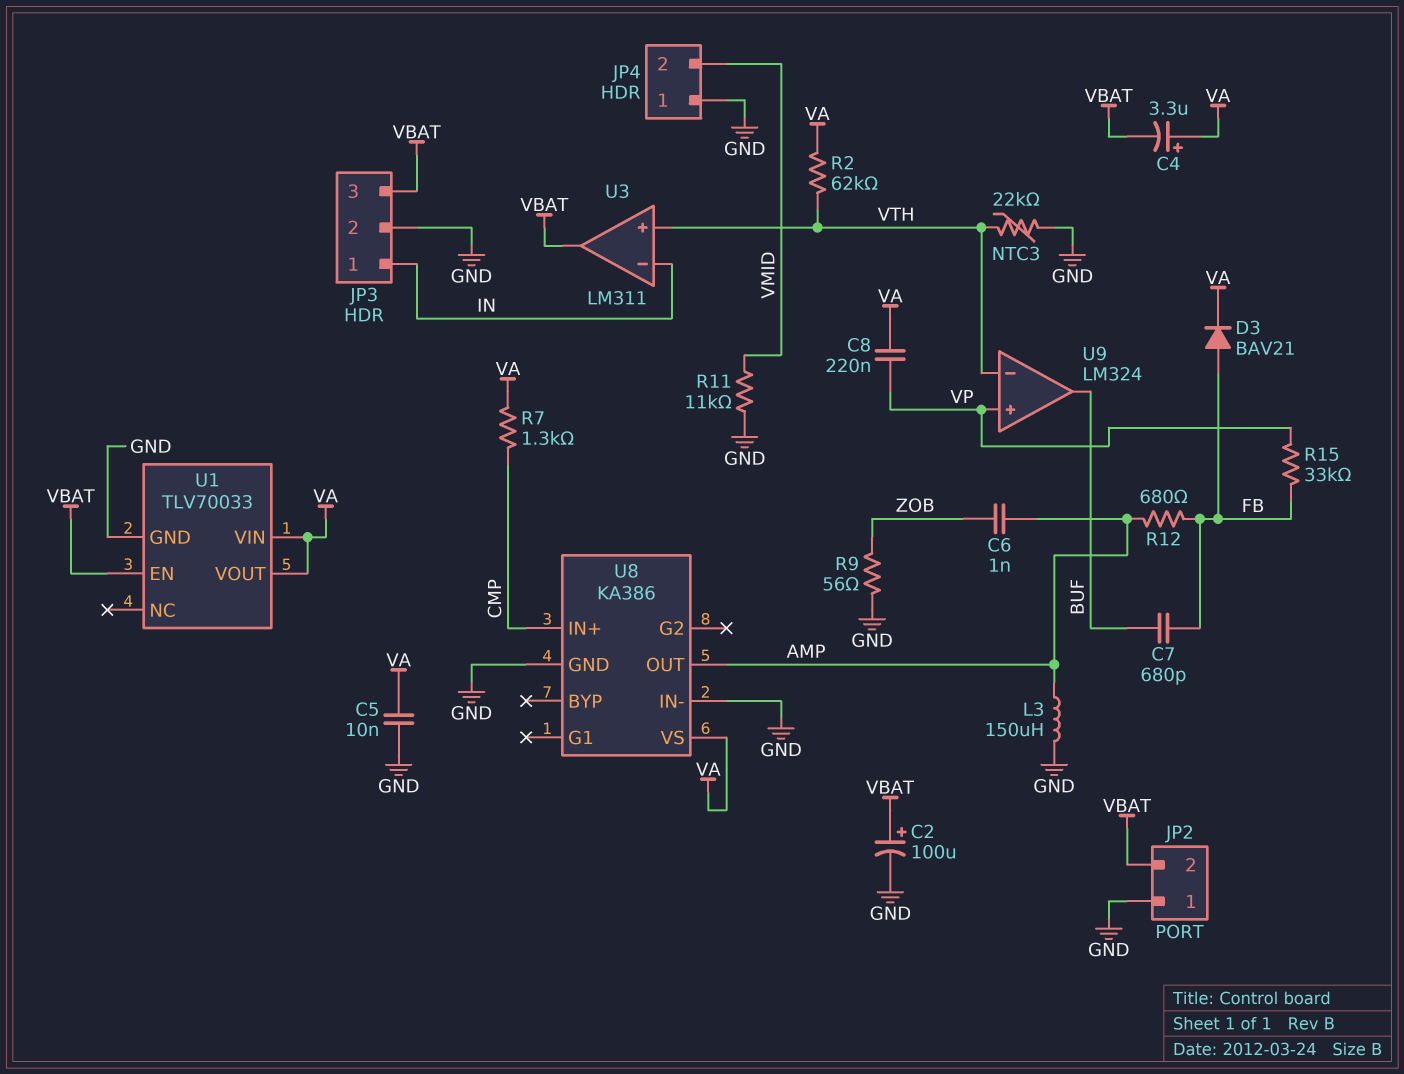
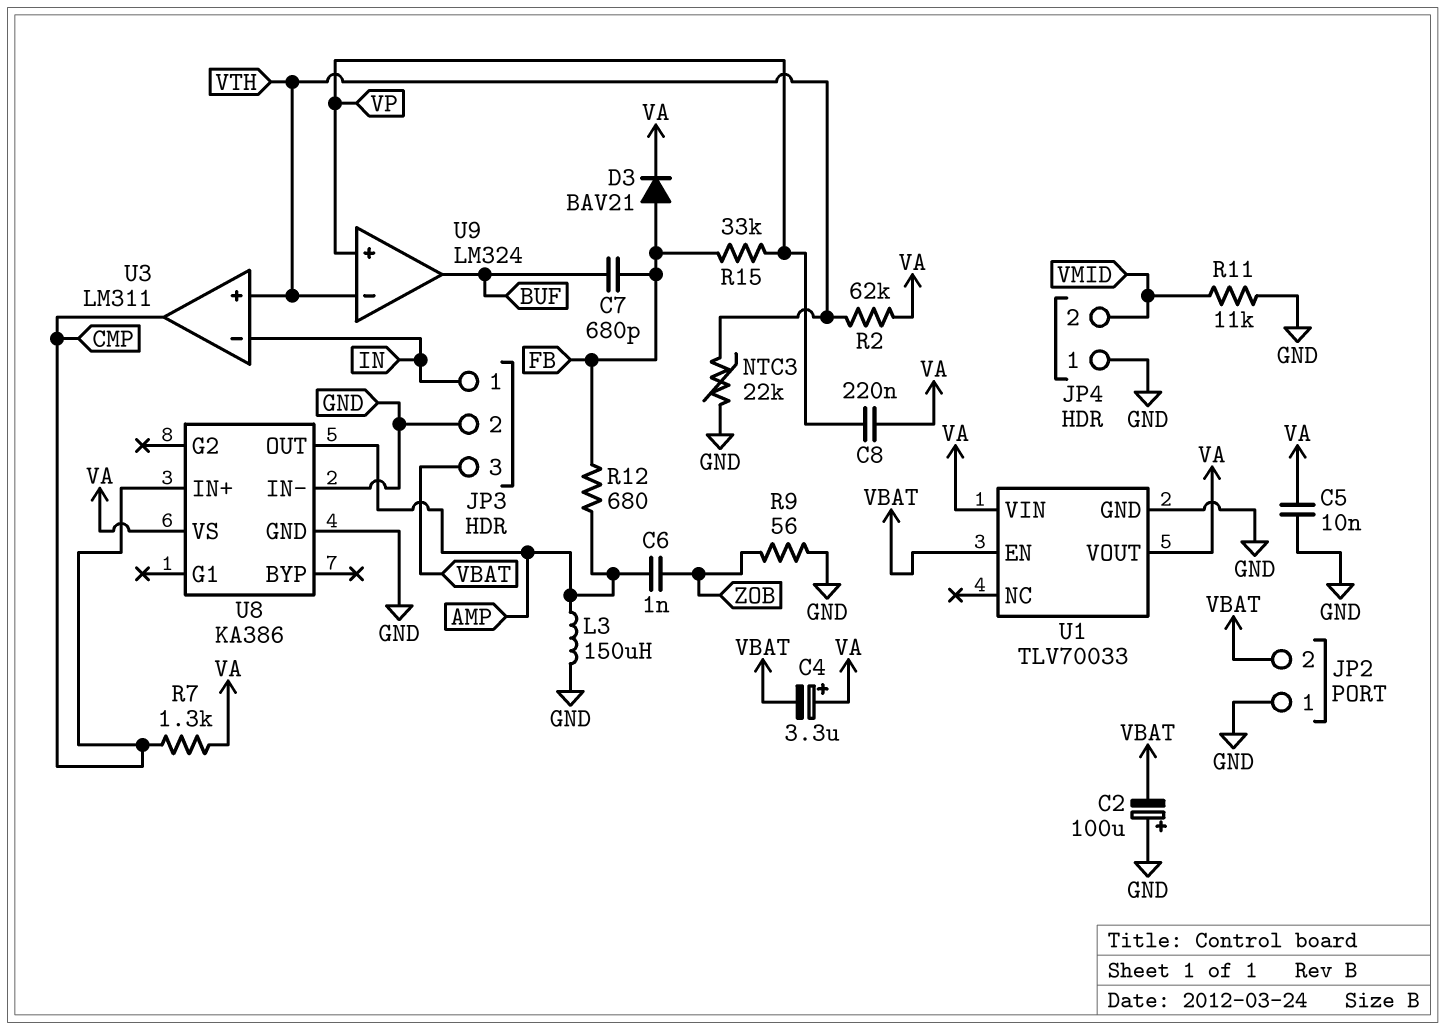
C2: 100uF (plus VBAT, minus GND) -> 100uF (plus GND, minus VBAT)
U3 pin out: VBAT -> CMP

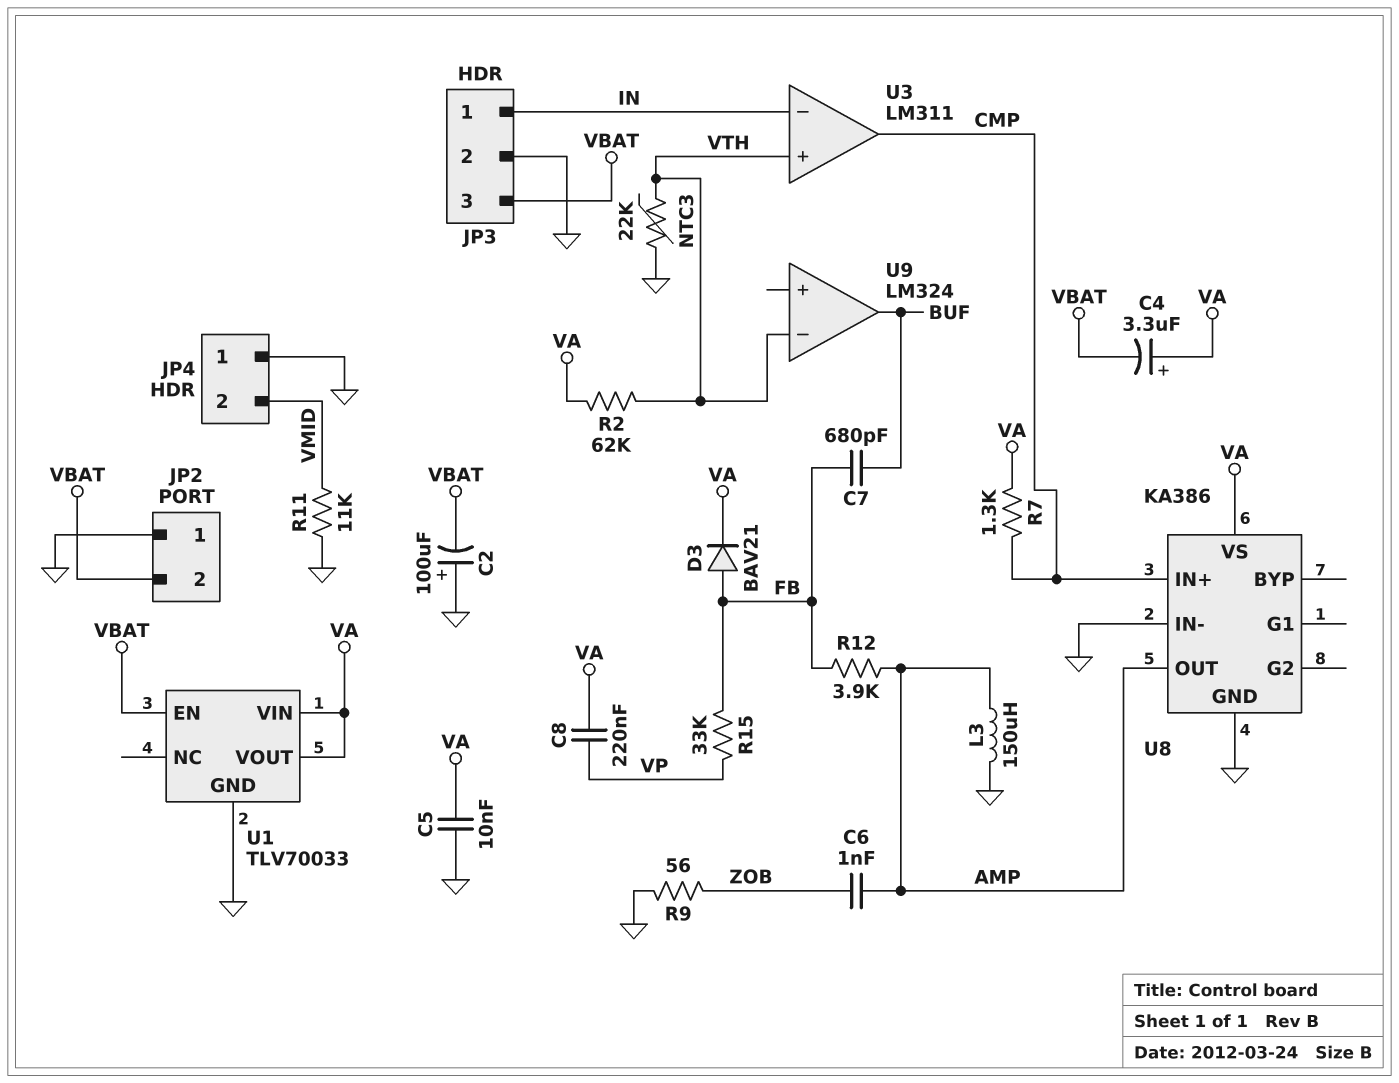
R12: 680 (AMP, FB) -> 3.9k (AMP, FB)
U9 pin in+: VP -> none

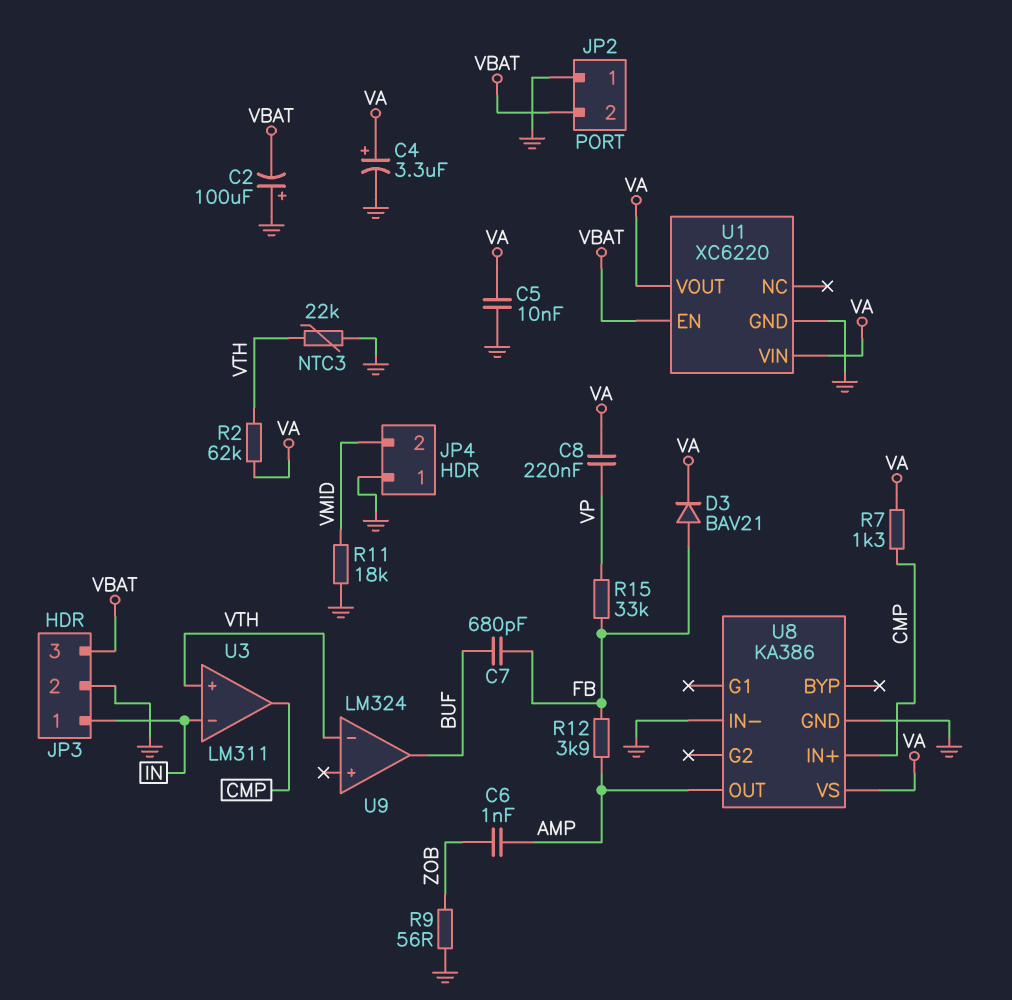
C4: 3.3uF (plus VA, minus VBAT) -> 3.3uF (plus VA, minus GND)
L3: 150uH (AMP, GND) -> none
R11: 11k (GND, VMID) -> 18k (GND, VMID)
U1: TLV70033 -> XC6220

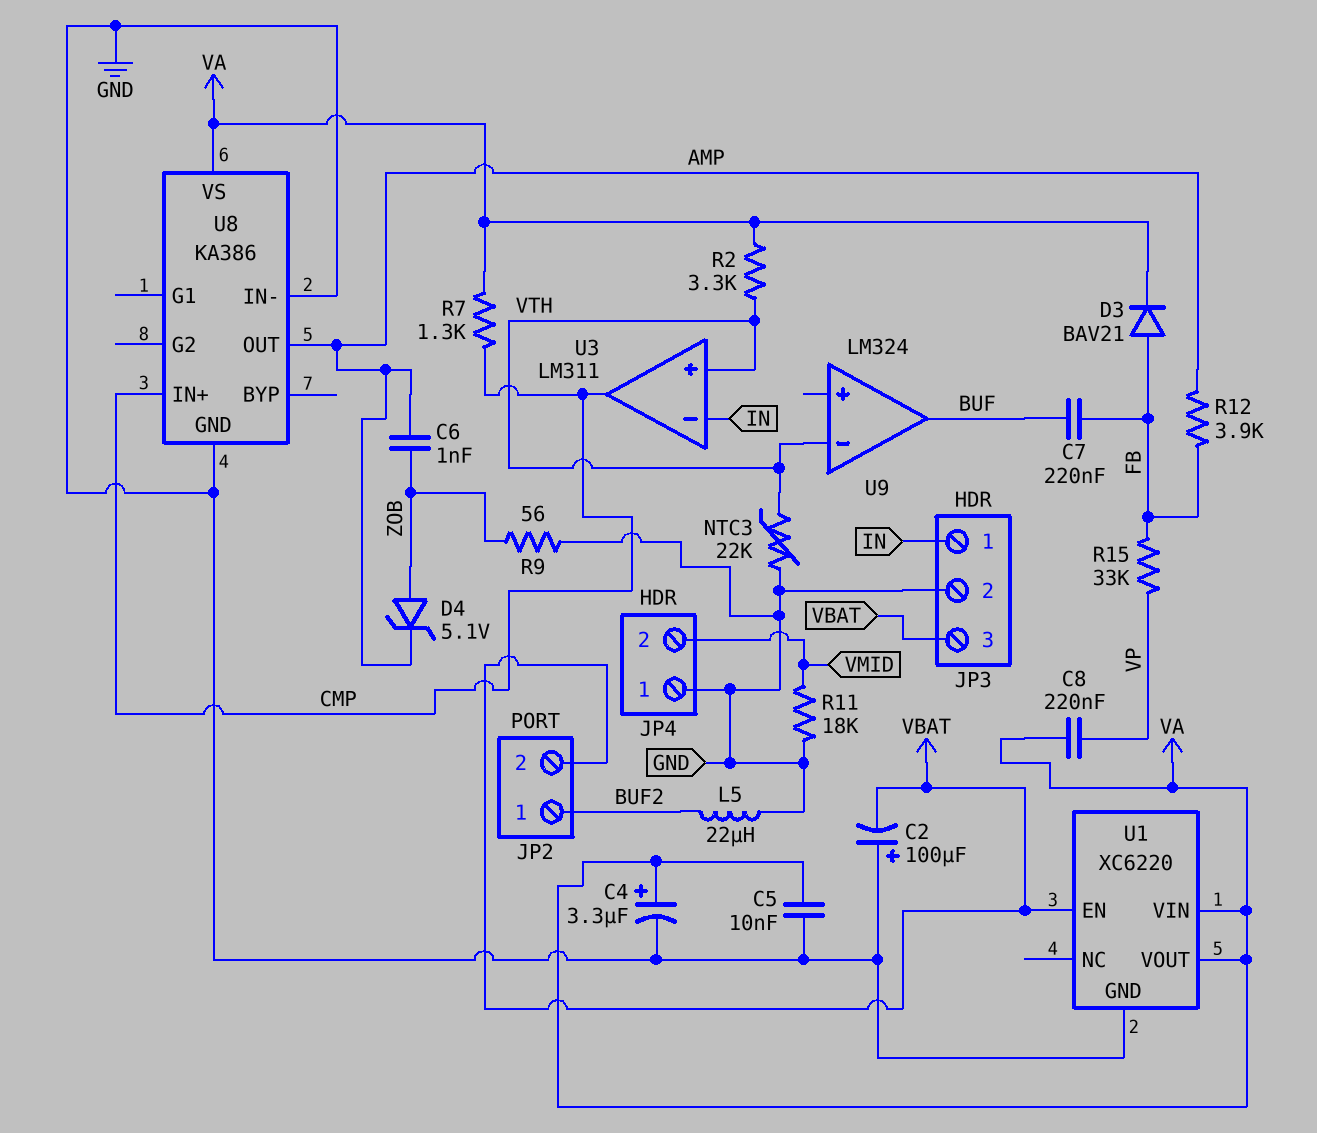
C7: 680pF (BUF, FB) -> 220nF (BUF, FB)
D4: none -> zener 5.1V (A ZOB, K AMP)
JP2 pin 1: GND -> BUF2
L5: none -> 22uH (BUF2, GND)
R2: 62k (VA, VTH) -> 3.3k (VA, VTH)

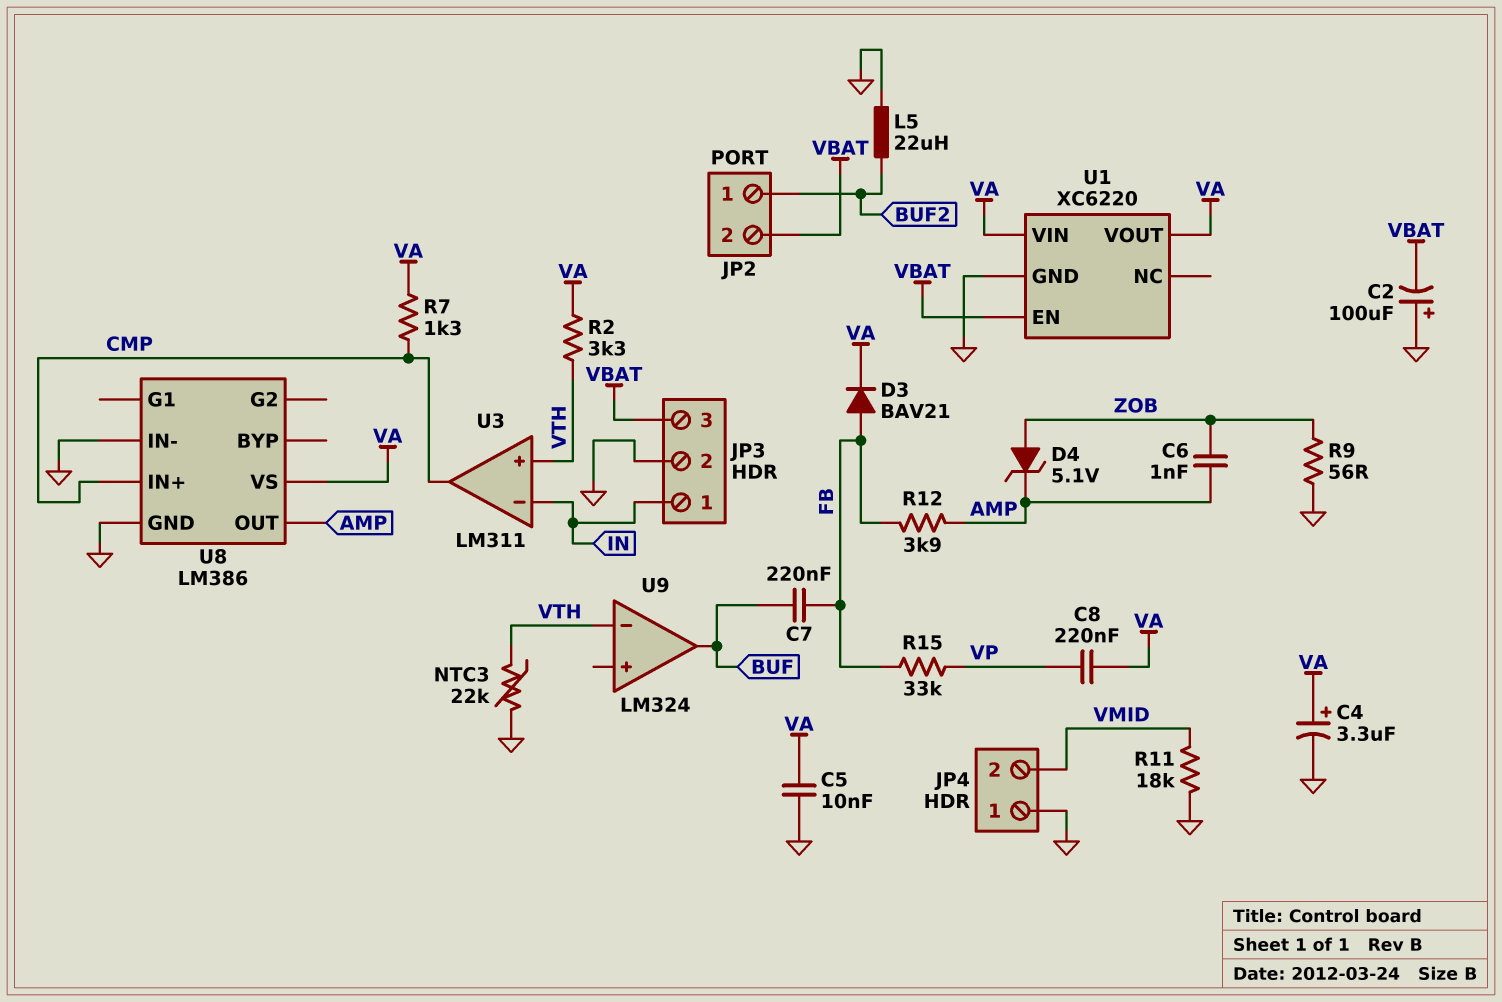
U8: KA386 -> LM386

